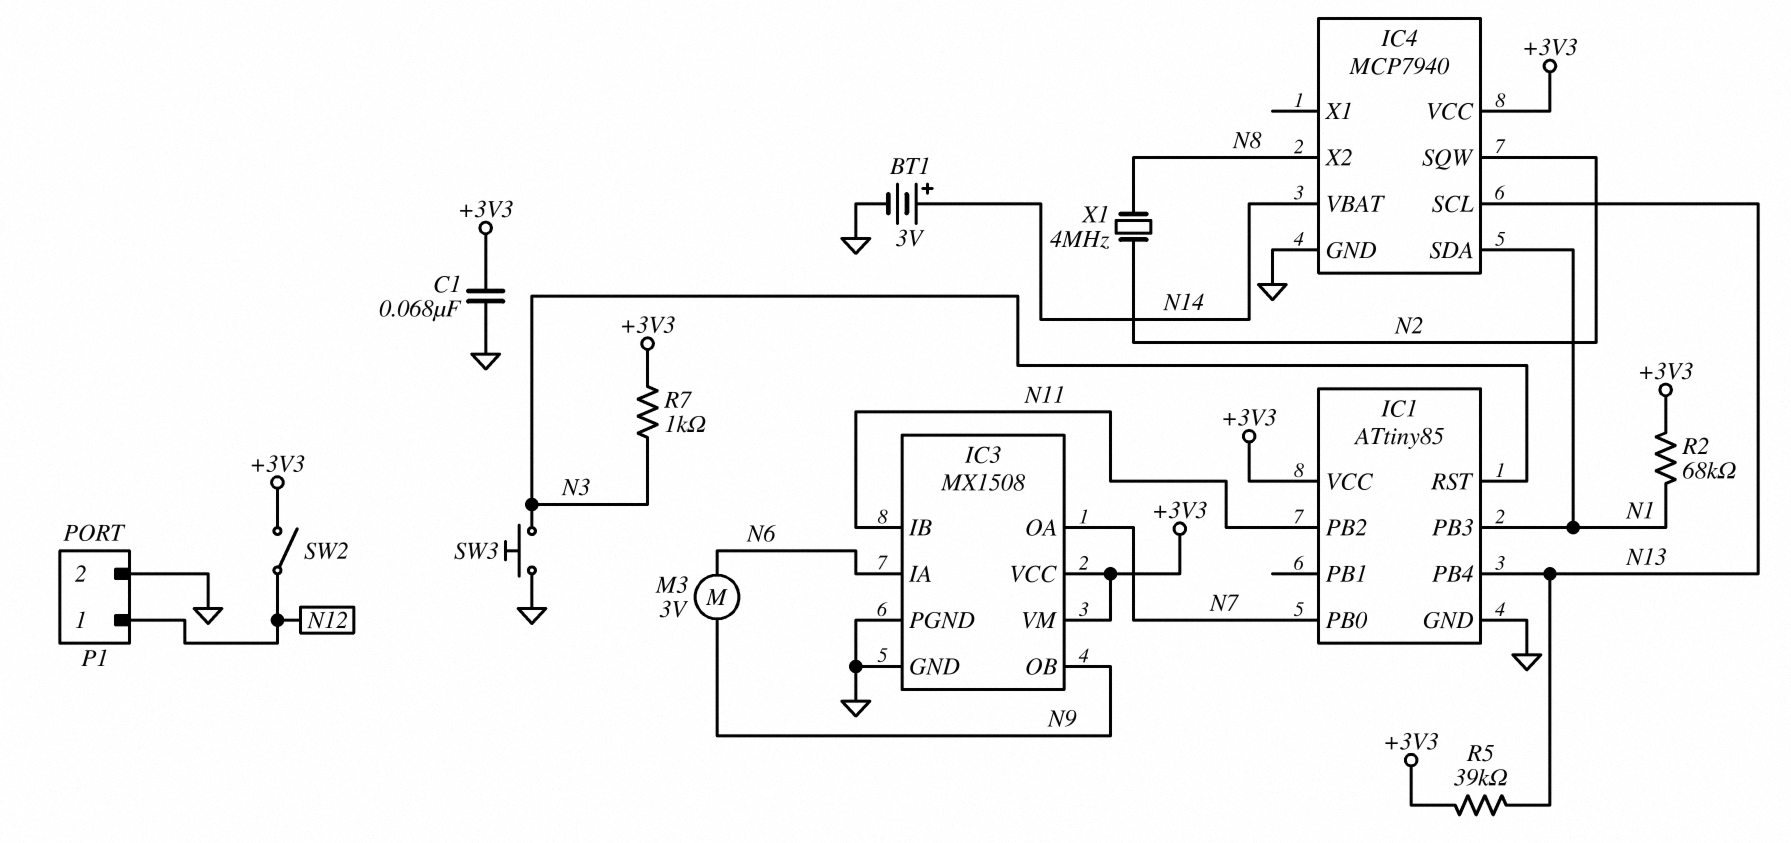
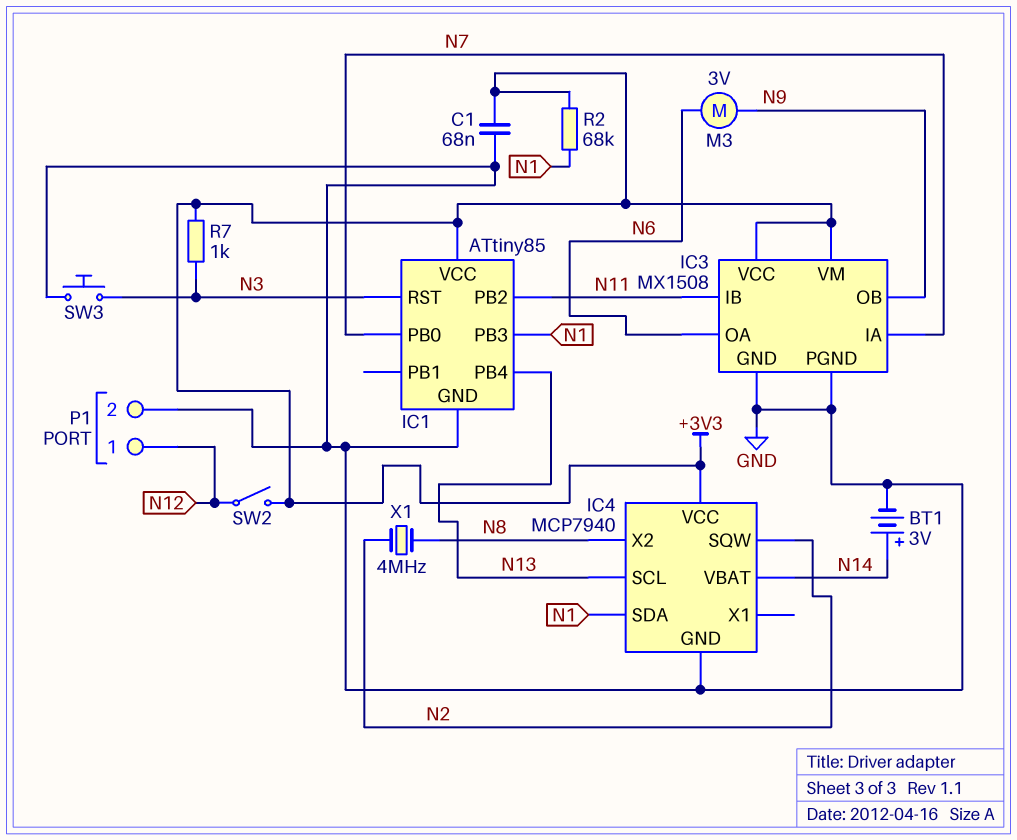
IC3 pin IA: N6 -> N7
IC3 pin OA: N7 -> N6
R5: 39k (+3V3, N13) -> none

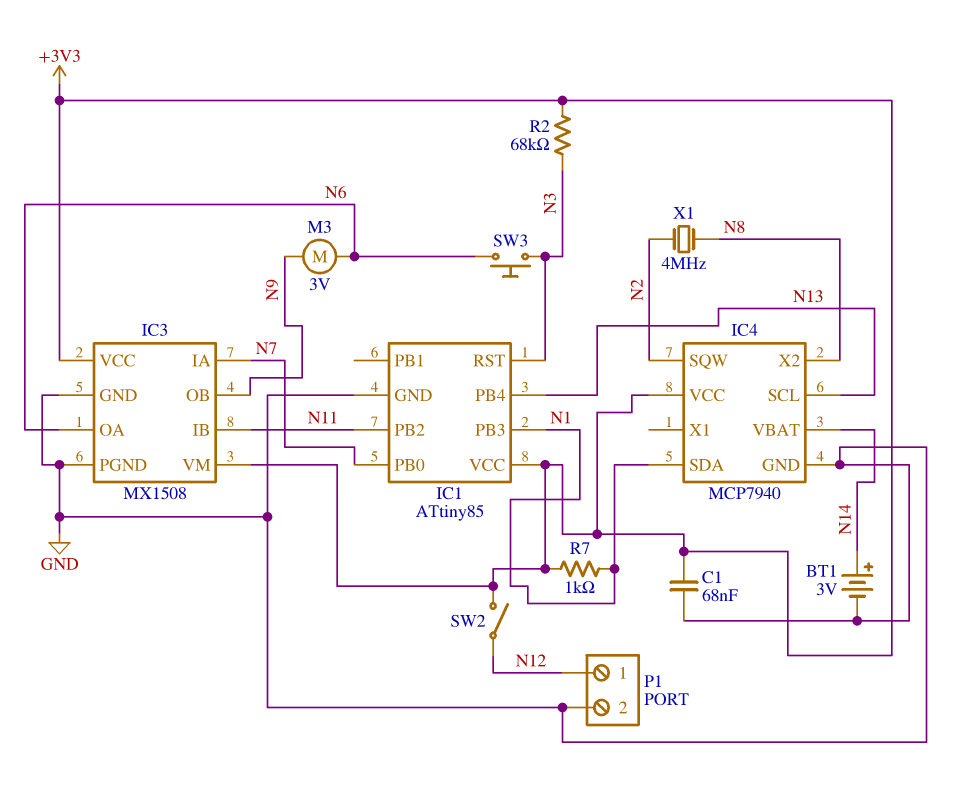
R2: 68k (+3V3, N1) -> 68k (+3V3, N3)
R7: 1k (+3V3, N3) -> 1k (+3V3, N1)
SW3: button (GND, N3) -> button (N3, N6)

